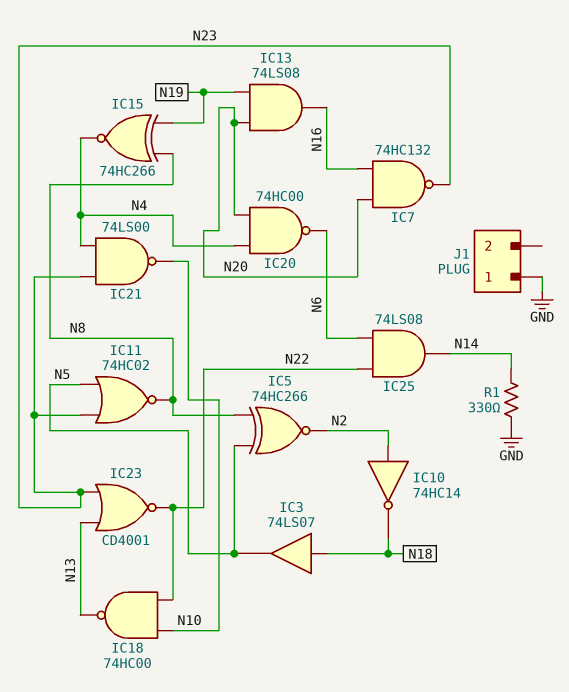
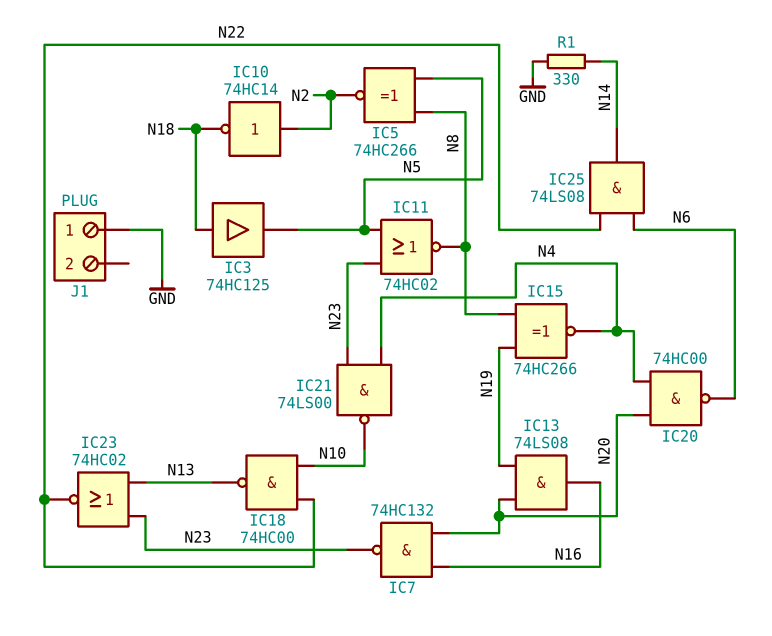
IC3: buffer 74LS07 (in N18, out N5) -> buffer 74HC125 (in N18, out N5)
IC23: NOR CD4001 (in N13, in N23, out N22) -> NOR 74HC02 (in N13, in N23, out N22)

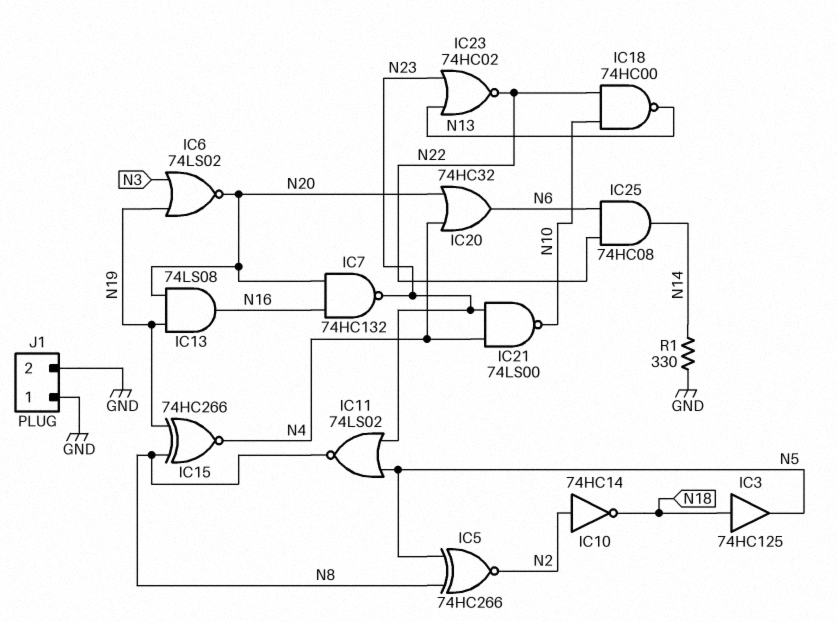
IC6: none -> NOR 74LS02 (in N3, in N19, out N20)
IC11: NOR 74HC02 (in N5, in N23, out N8) -> NOR 74LS02 (in N5, in N23, out N8)
IC20: NAND 74HC00 (in N4, in N20, out N6) -> OR 74HC32 (in N4, in N20, out N6)
IC25: AND 74LS08 (in N6, in N22, out N14) -> AND 74HC08 (in N6, in N22, out N14)
J1 pin 2: none -> GND

